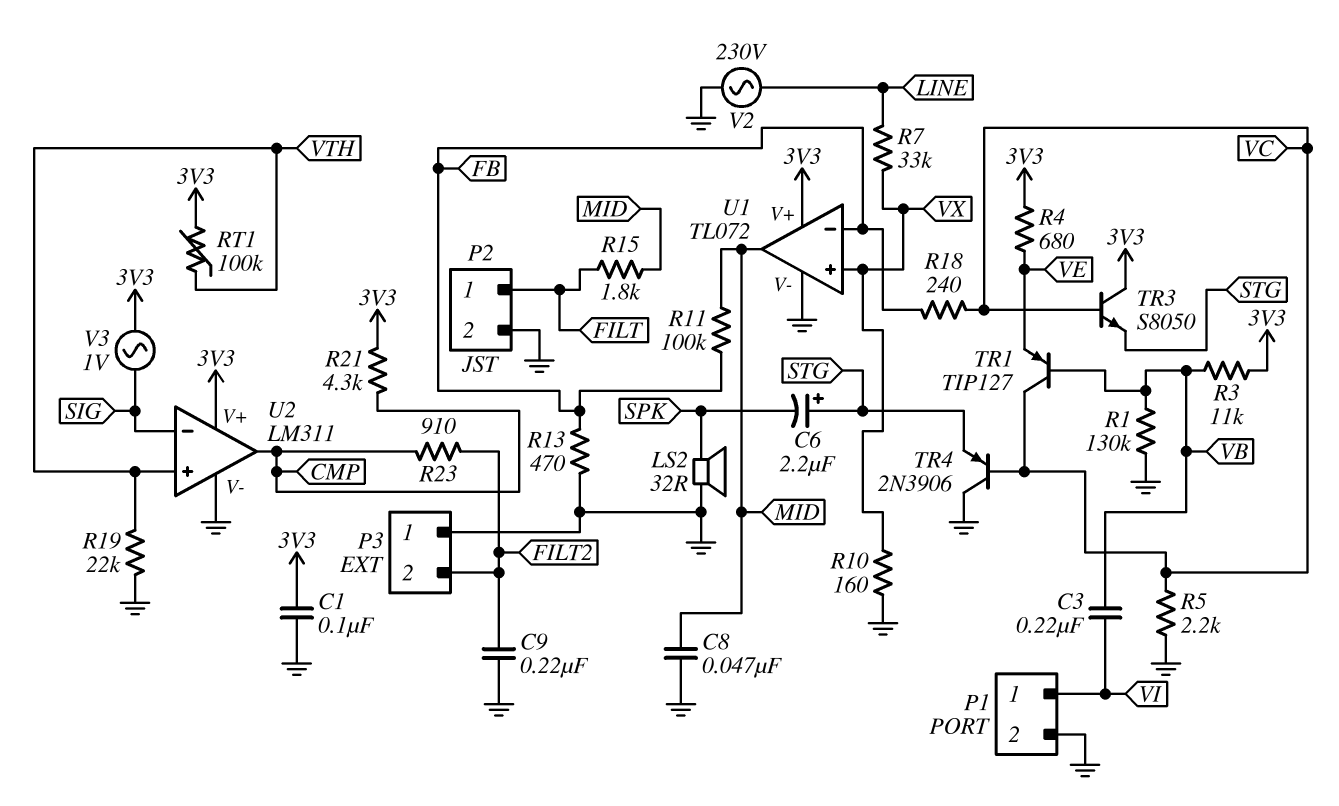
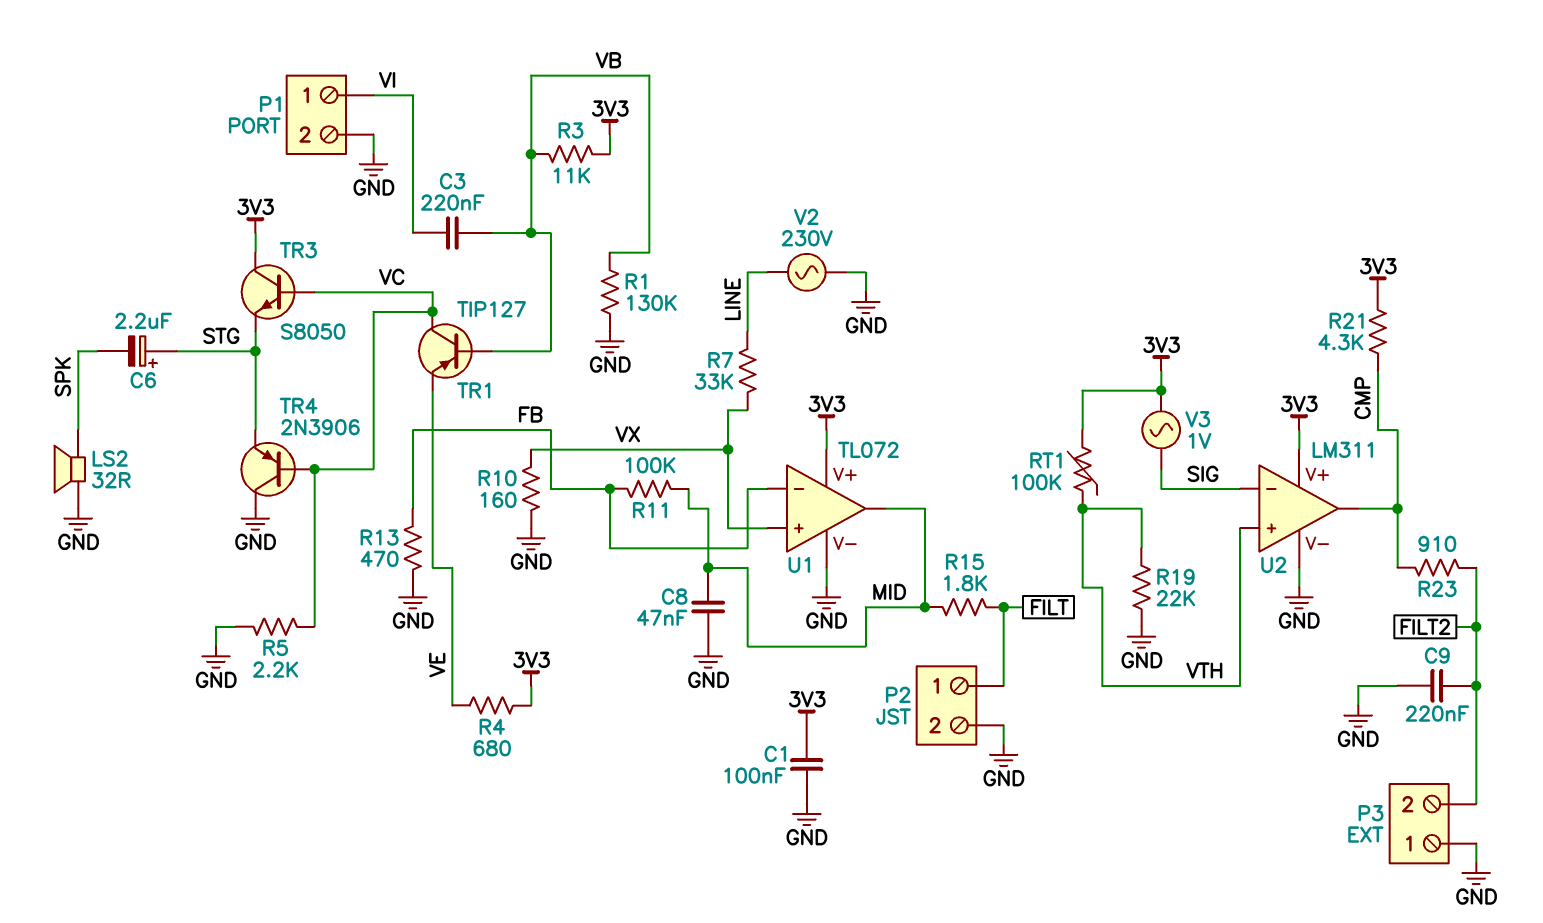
R18: 240 (FB, VC) -> none

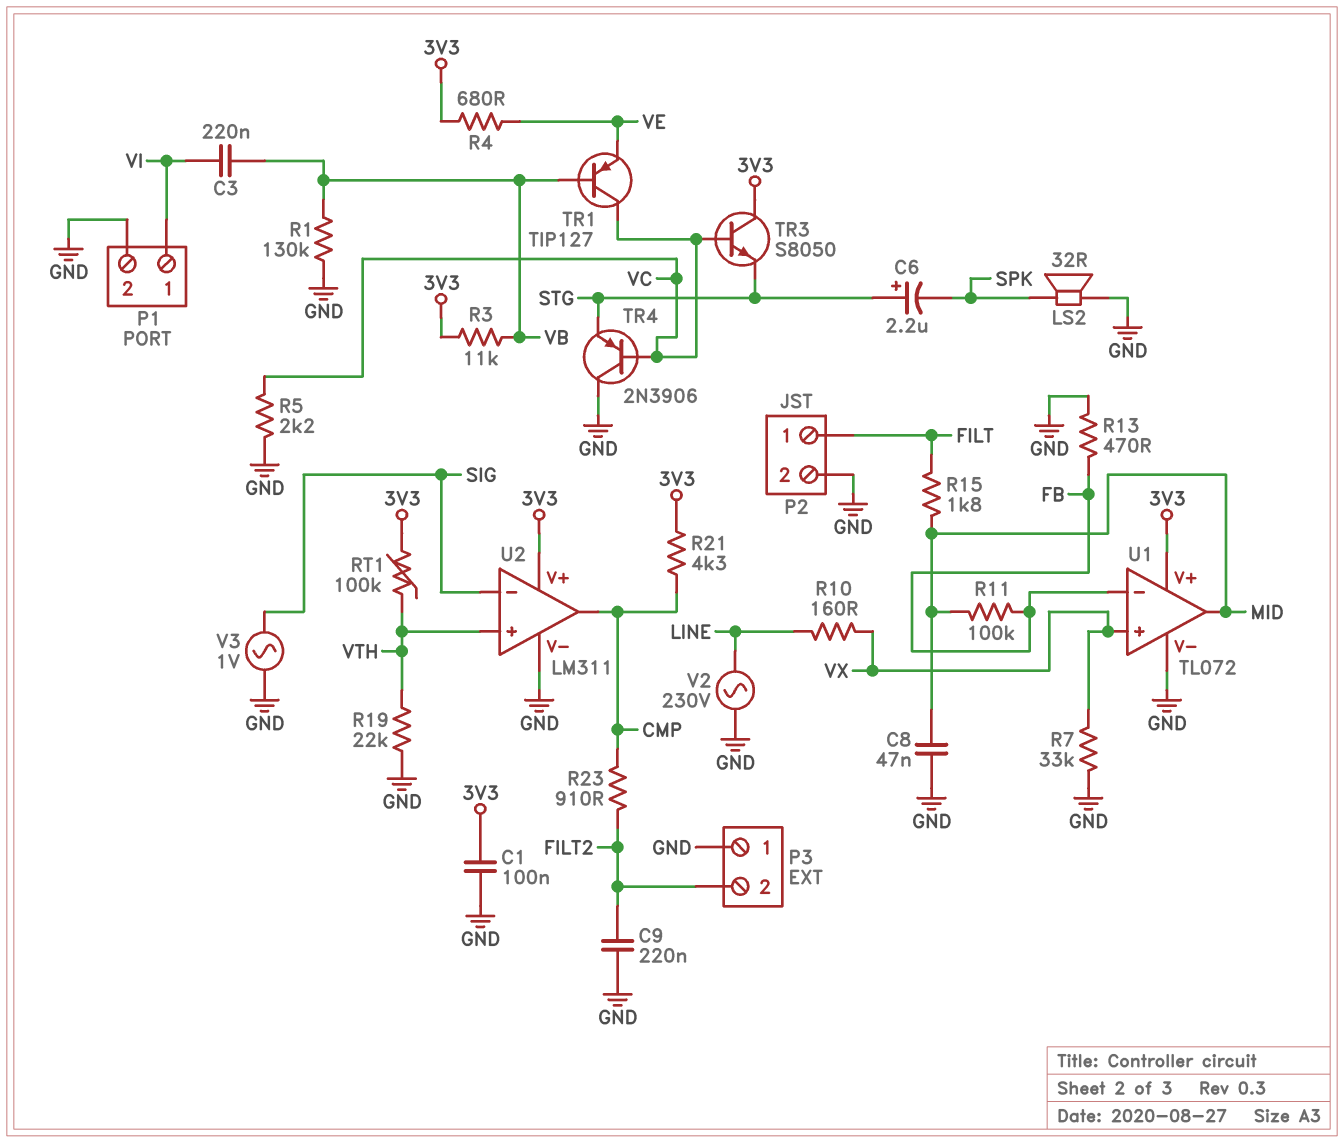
R7: 33k (LINE, VX) -> 33k (GND, VX)
R10: 160 (GND, VX) -> 160 (LINE, VX)
V3: AC 1V (3V3, SIG) -> AC 1V (GND, SIG)

